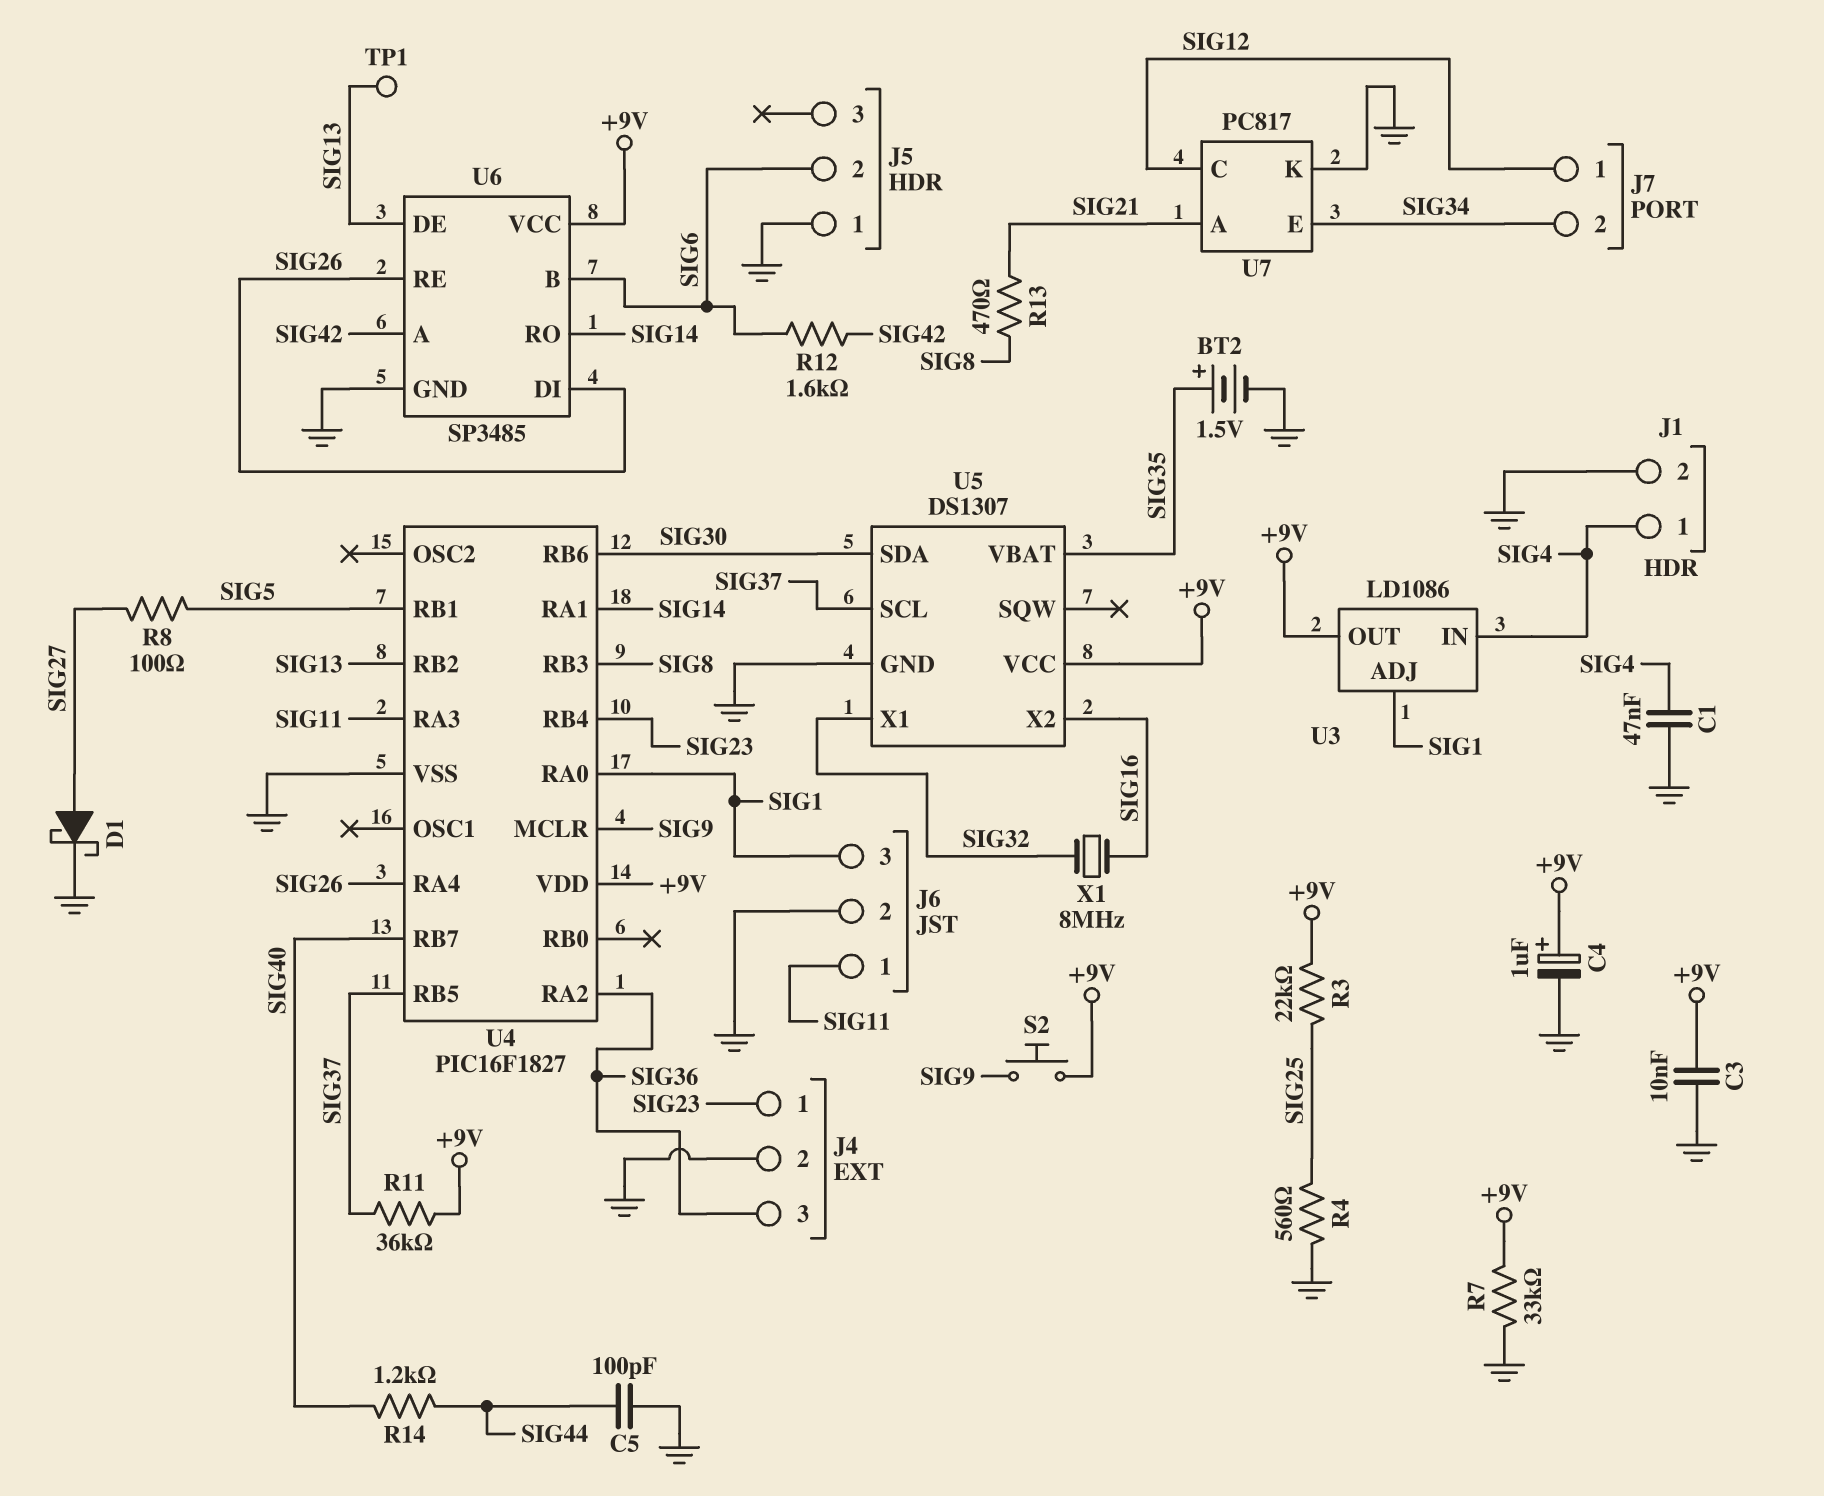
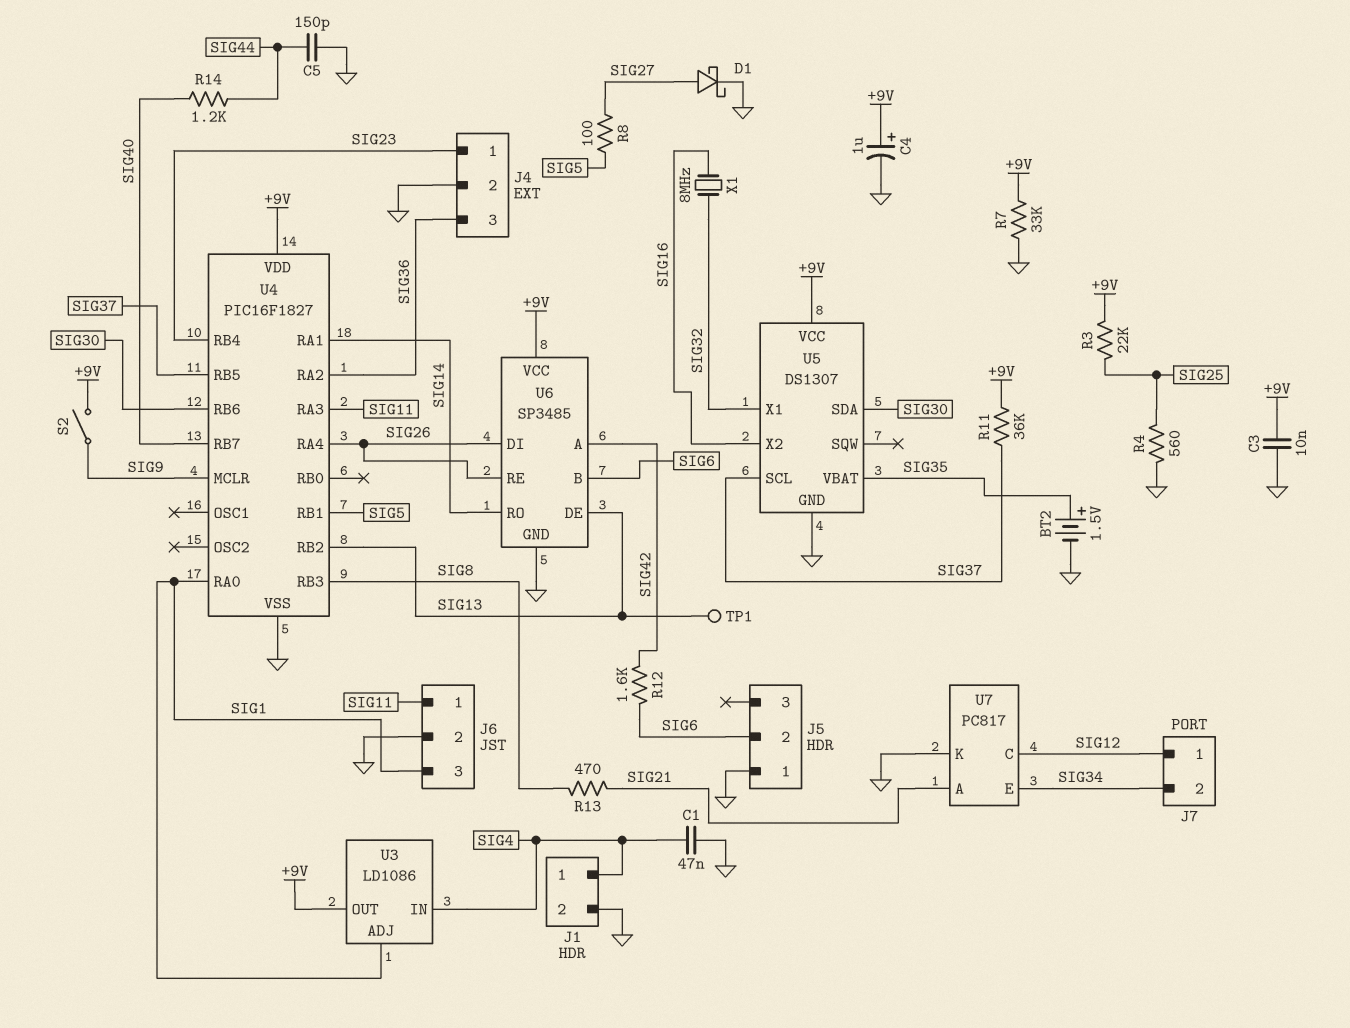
C5: 100pF (GND, SIG44) -> 150pF (GND, SIG44)
S2: button (+9V, SIG9) -> switch (+9V, SIG9)

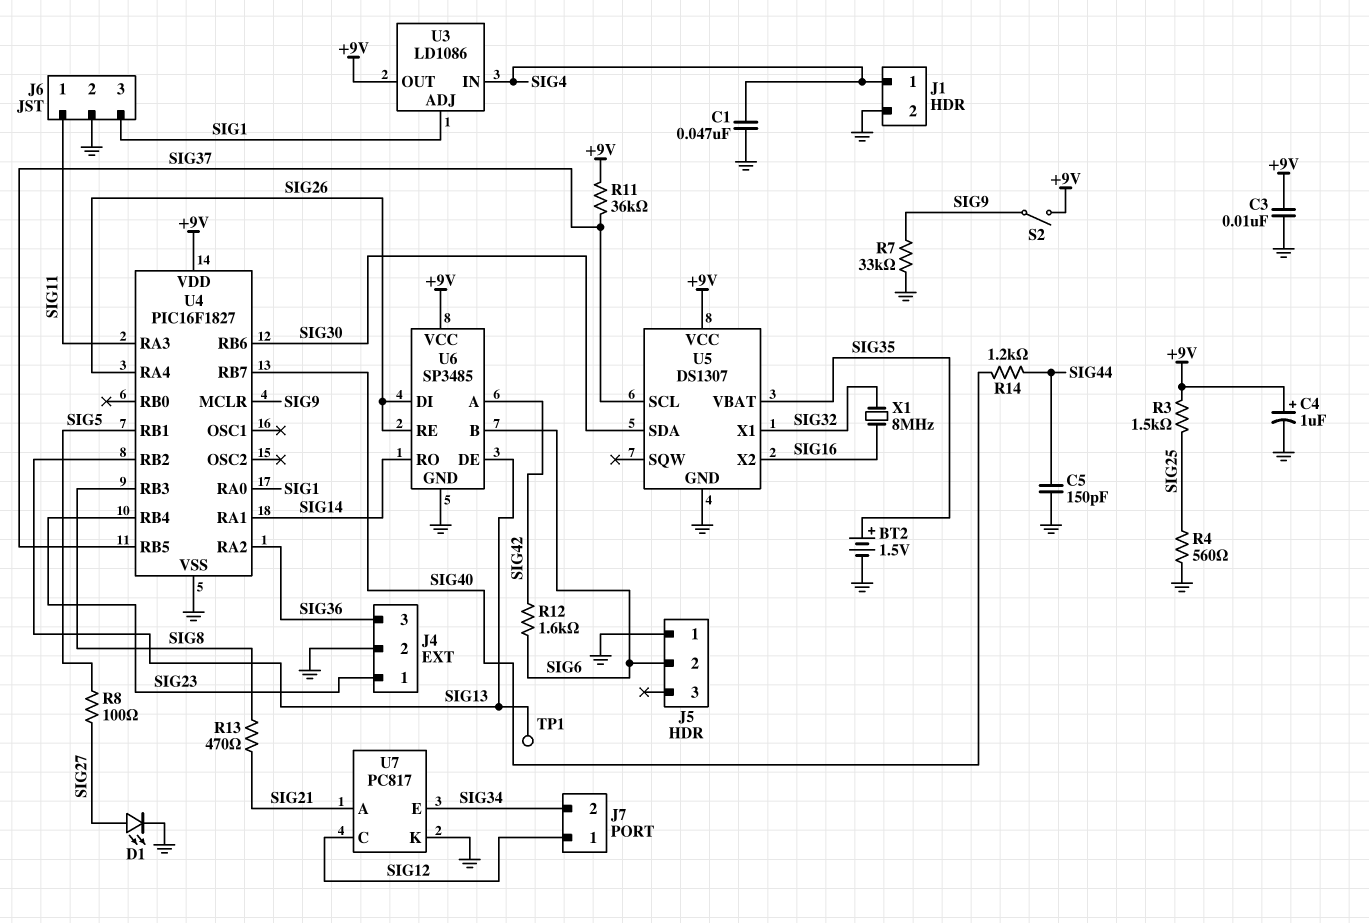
D1: schottky (A SIG27, K GND) -> LED (A SIG27, K GND)
R3: 22k (+9V, SIG25) -> 1.5k (+9V, SIG25)
R7: 33k (+9V, GND) -> 33k (GND, SIG9)

